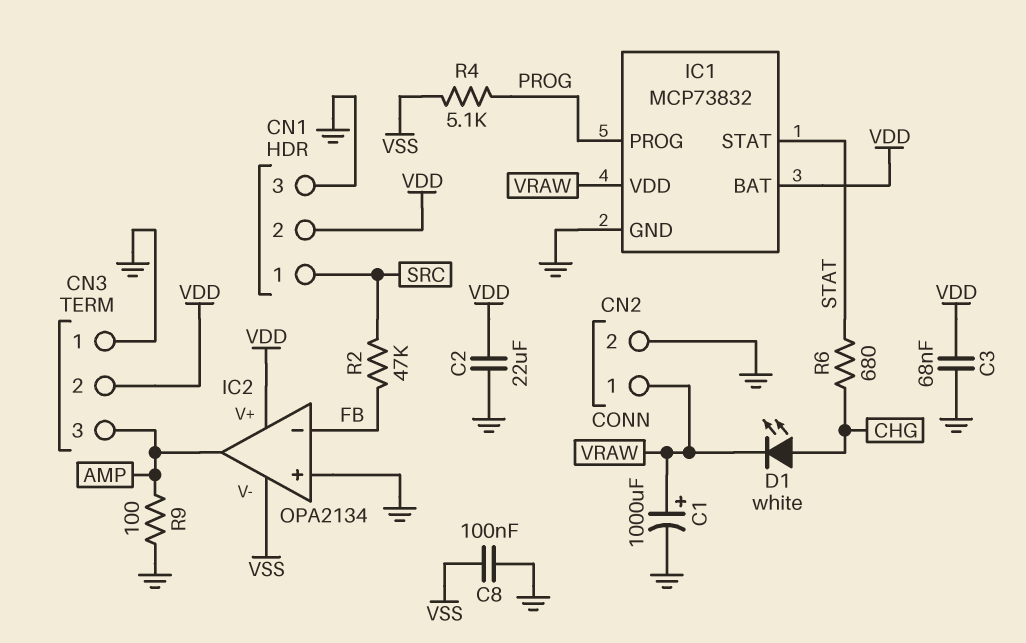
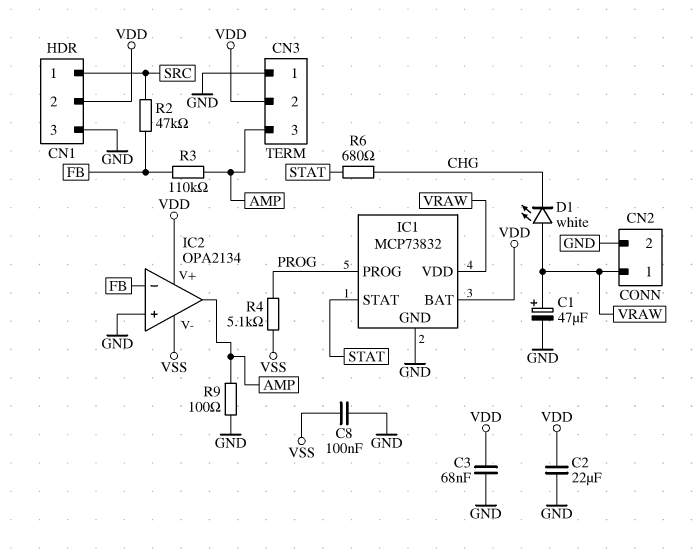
C1: 1000uF (plus VRAW, minus GND) -> 47uF (plus VRAW, minus GND)
D1: LED white (A CHG, K VRAW) -> LED white (A VRAW, K CHG)
R3: none -> 110k (AMP, FB)

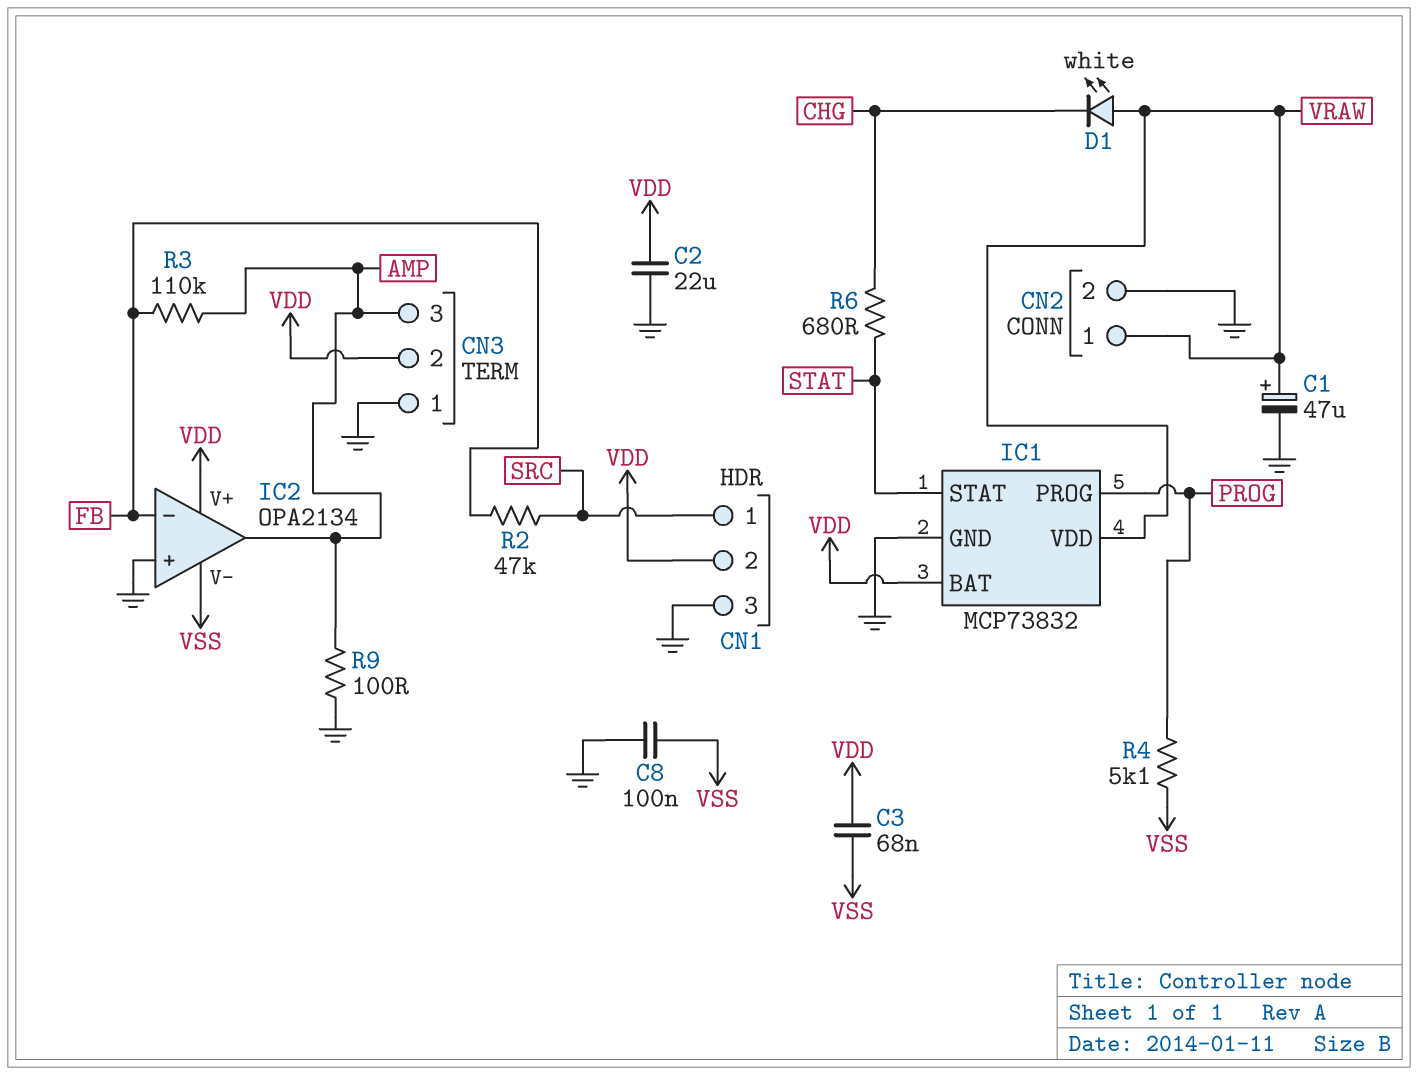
C3: 68nF (GND, VDD) -> 68nF (VDD, VSS)

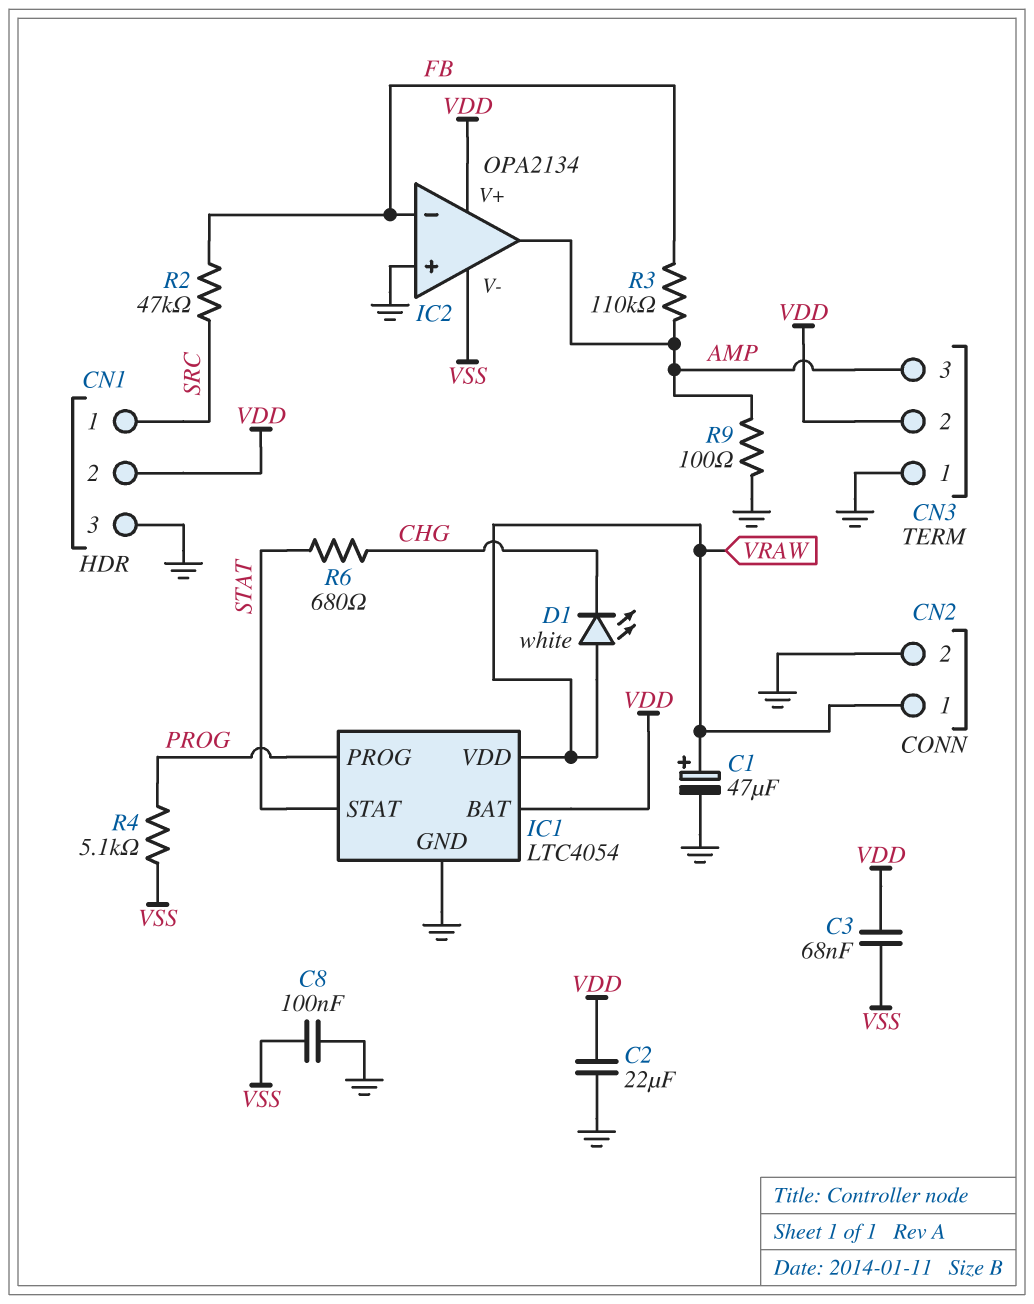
IC1: MCP73832 -> LTC4054

